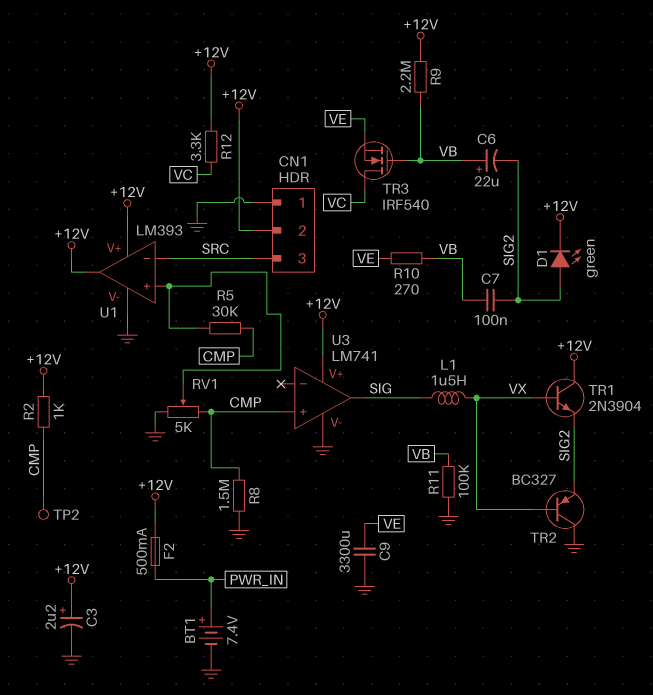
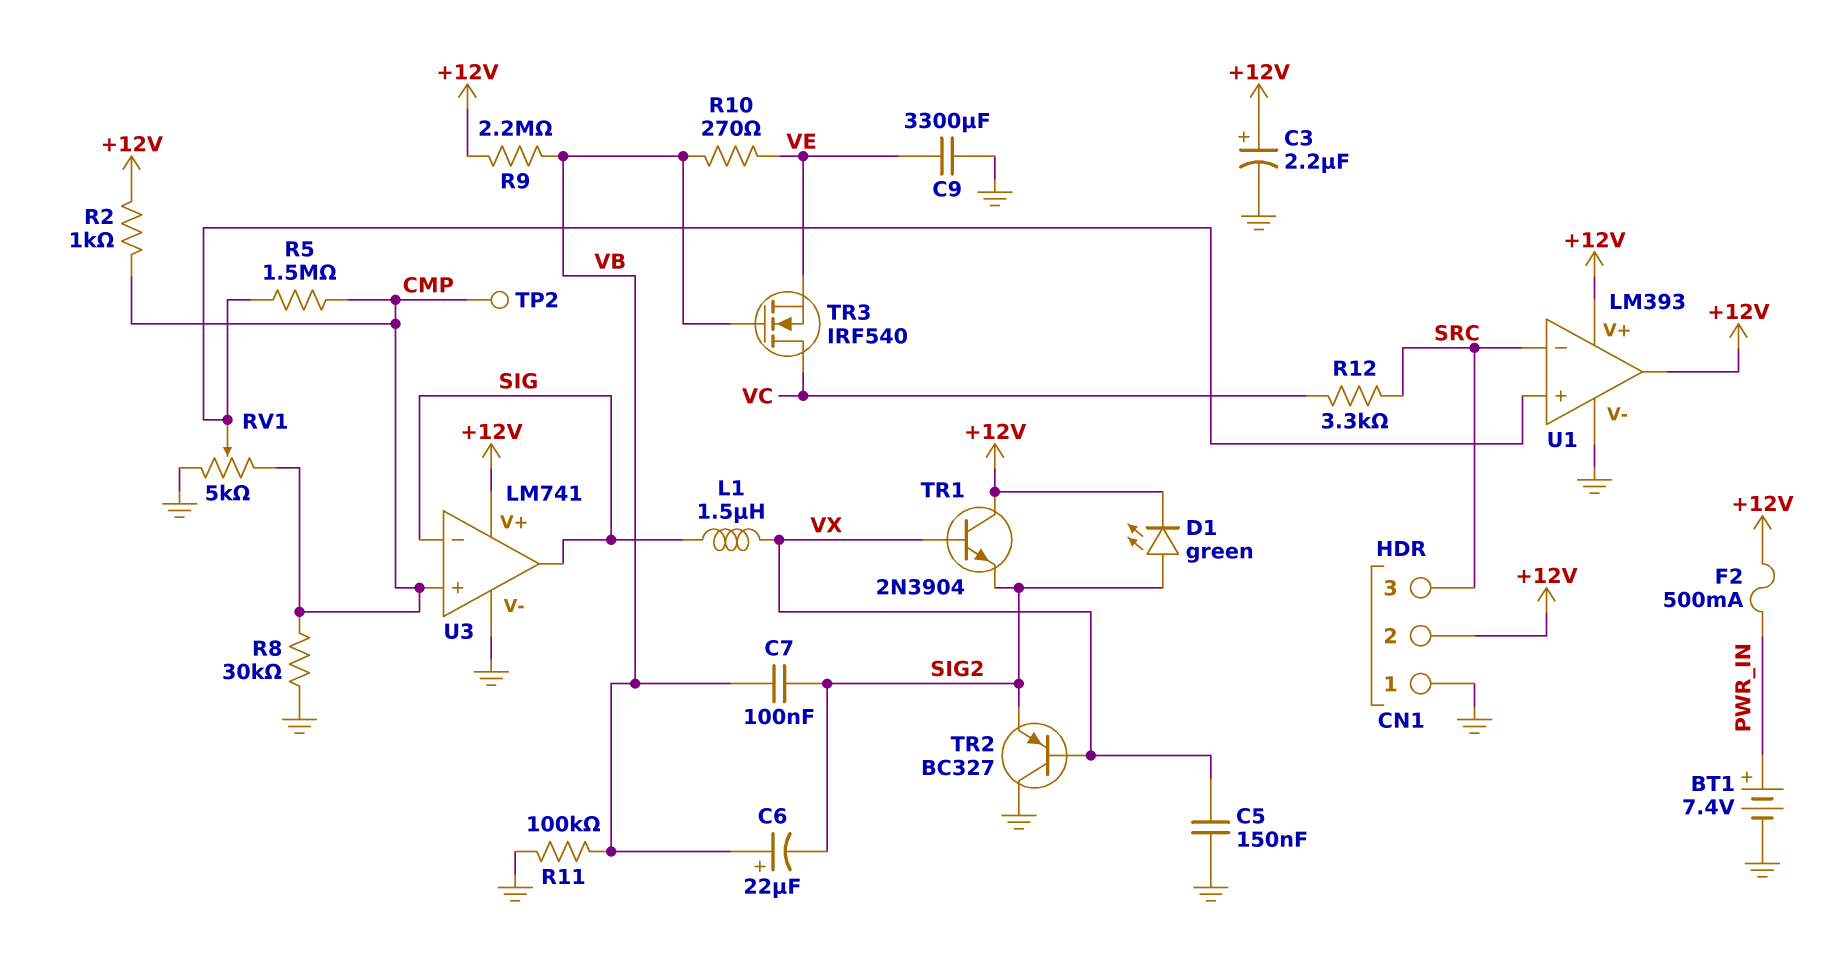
C5: none -> 150nF (GND, VX)
R5: 30k (CMP, U1/in+) -> 1.5M (CMP, U1/in+)
R8: 1.5M (CMP, GND) -> 30k (CMP, GND)
R12: 3.3k (+12V, VC) -> 3.3k (SRC, VC)
U3 pin in-: none -> SIG

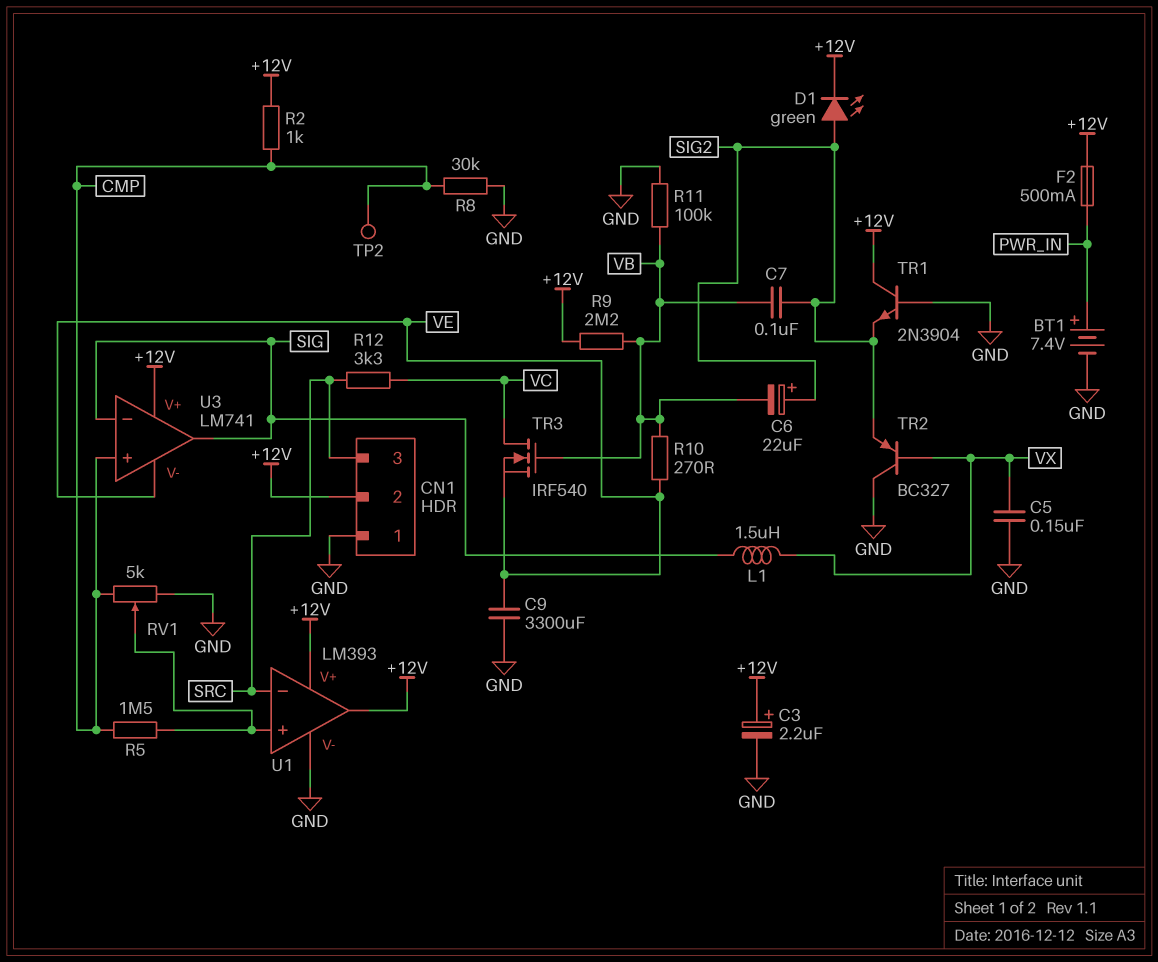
C6: 22uF (plus VB, minus SIG2) -> 22uF (plus SIG2, minus VB)
TR1: NPN 2N3904 (B VX, C +12V, E SIG2) -> NPN 2N3904 (B GND, C +12V, E SIG2)
U3 pin V-: GND -> VE

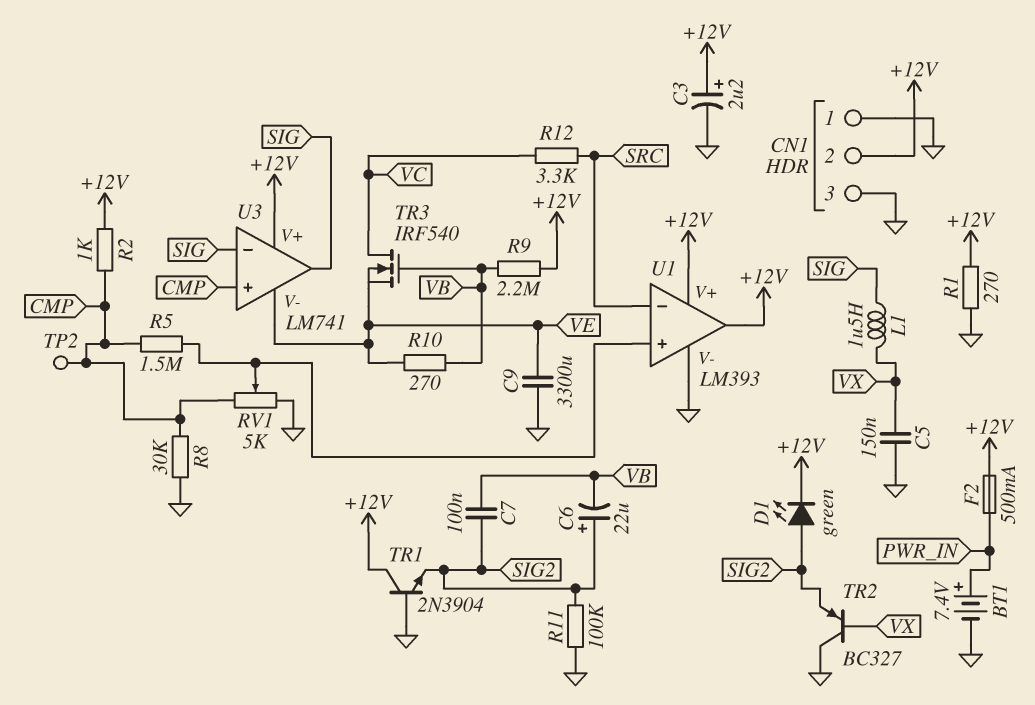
CN1 pin 3: SRC -> GND
R1: none -> 270 (+12V, GND)
R11: 100k (GND, VB) -> 100k (GND, SIG2)

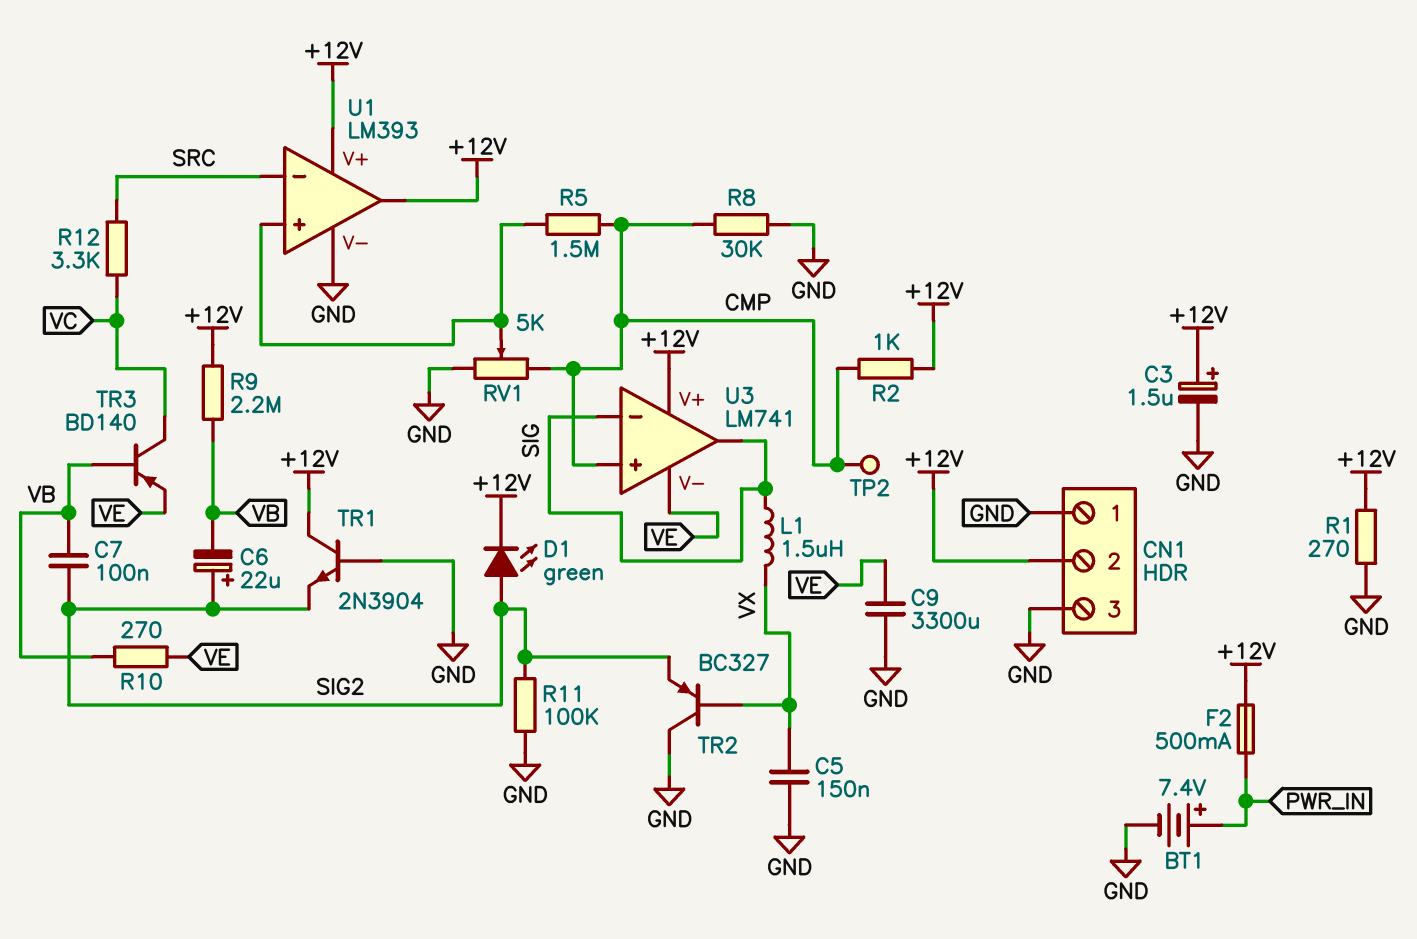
C3: 2.2uF (plus +12V, minus GND) -> 1.5uF (plus +12V, minus GND)
TR3: NMOS IRF540 (G VB, D VC, S VE) -> PNP BD140 (B VB, C VC, E VE)

